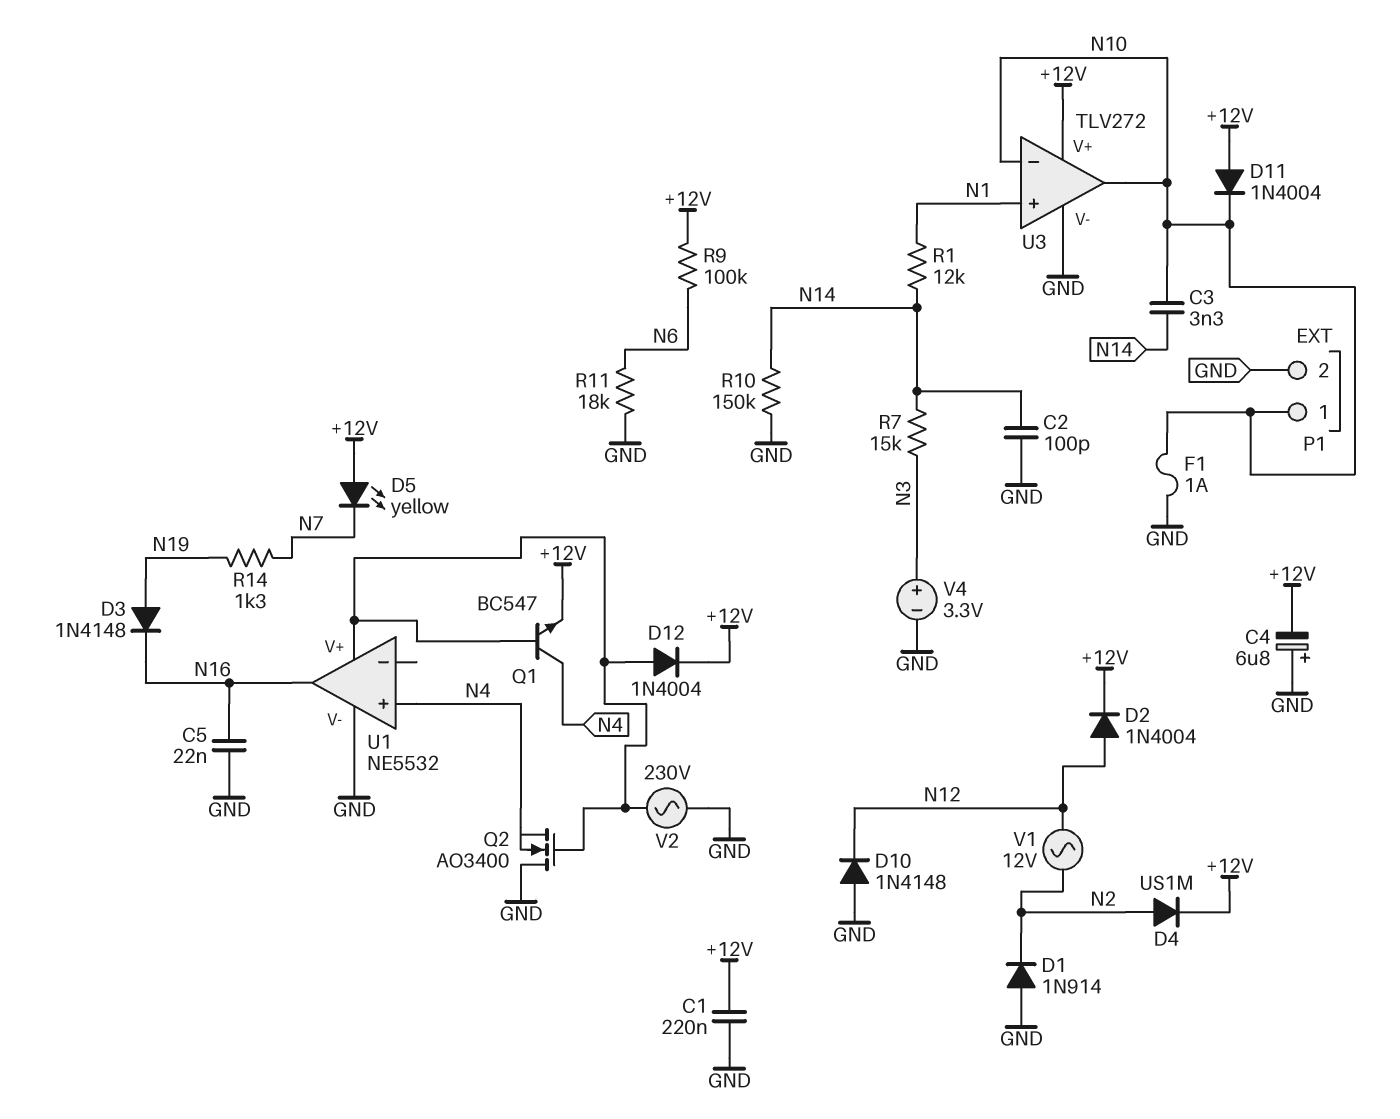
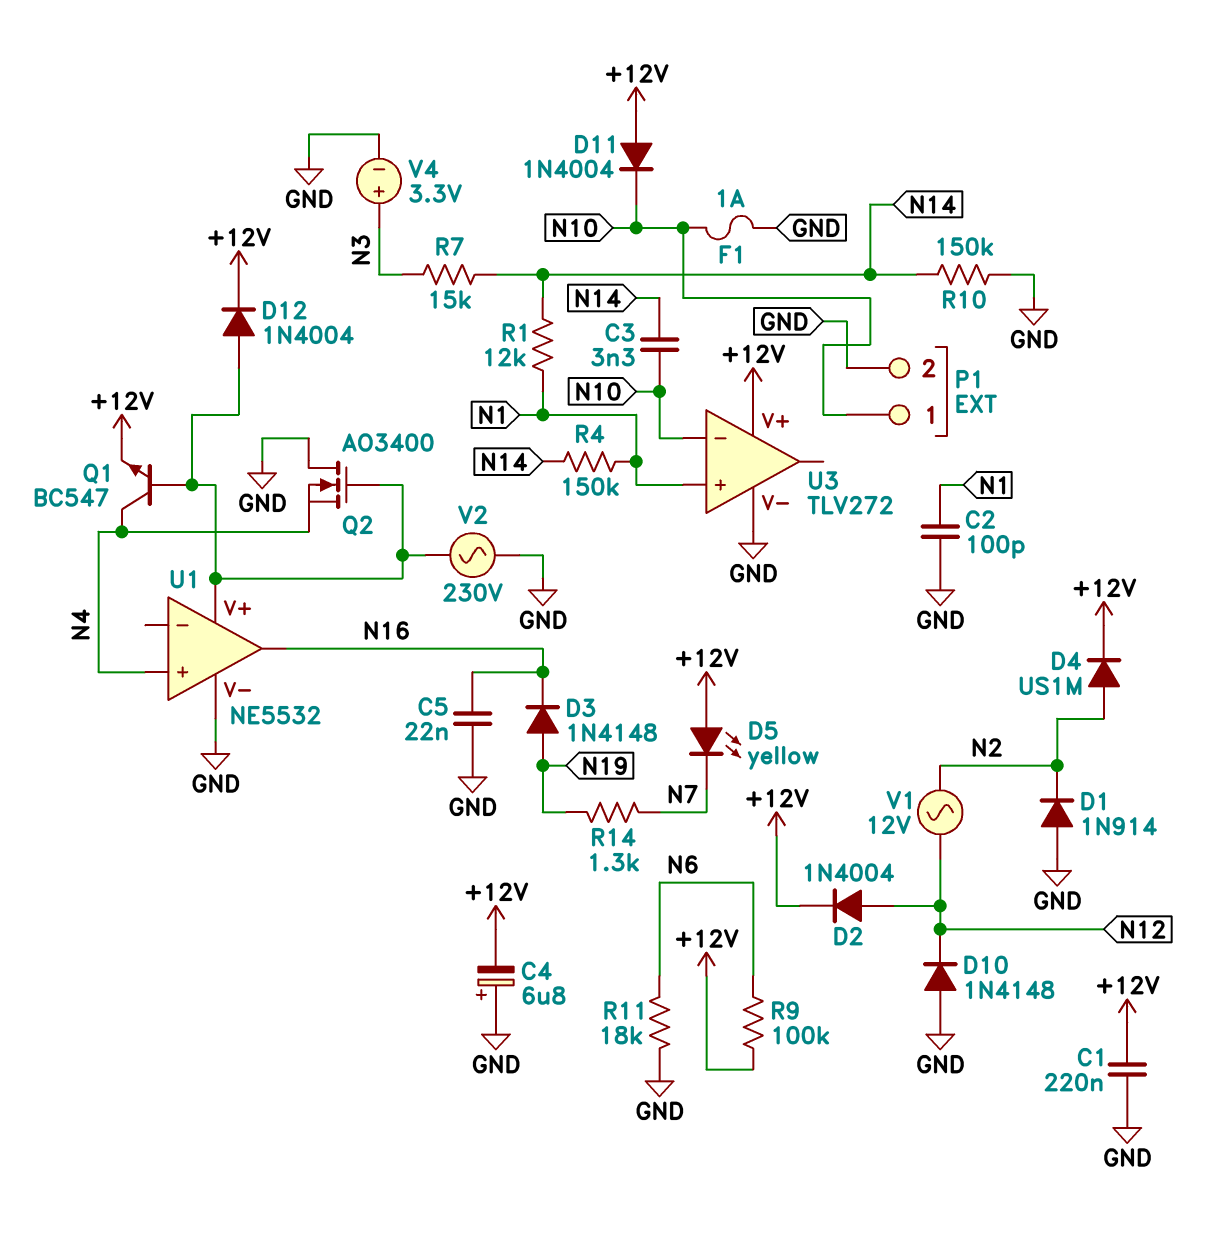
C2: 100pF (GND, N14) -> 100pF (GND, N1)
R4: none -> 150k (N1, N14)
U3 pin out: N10 -> none

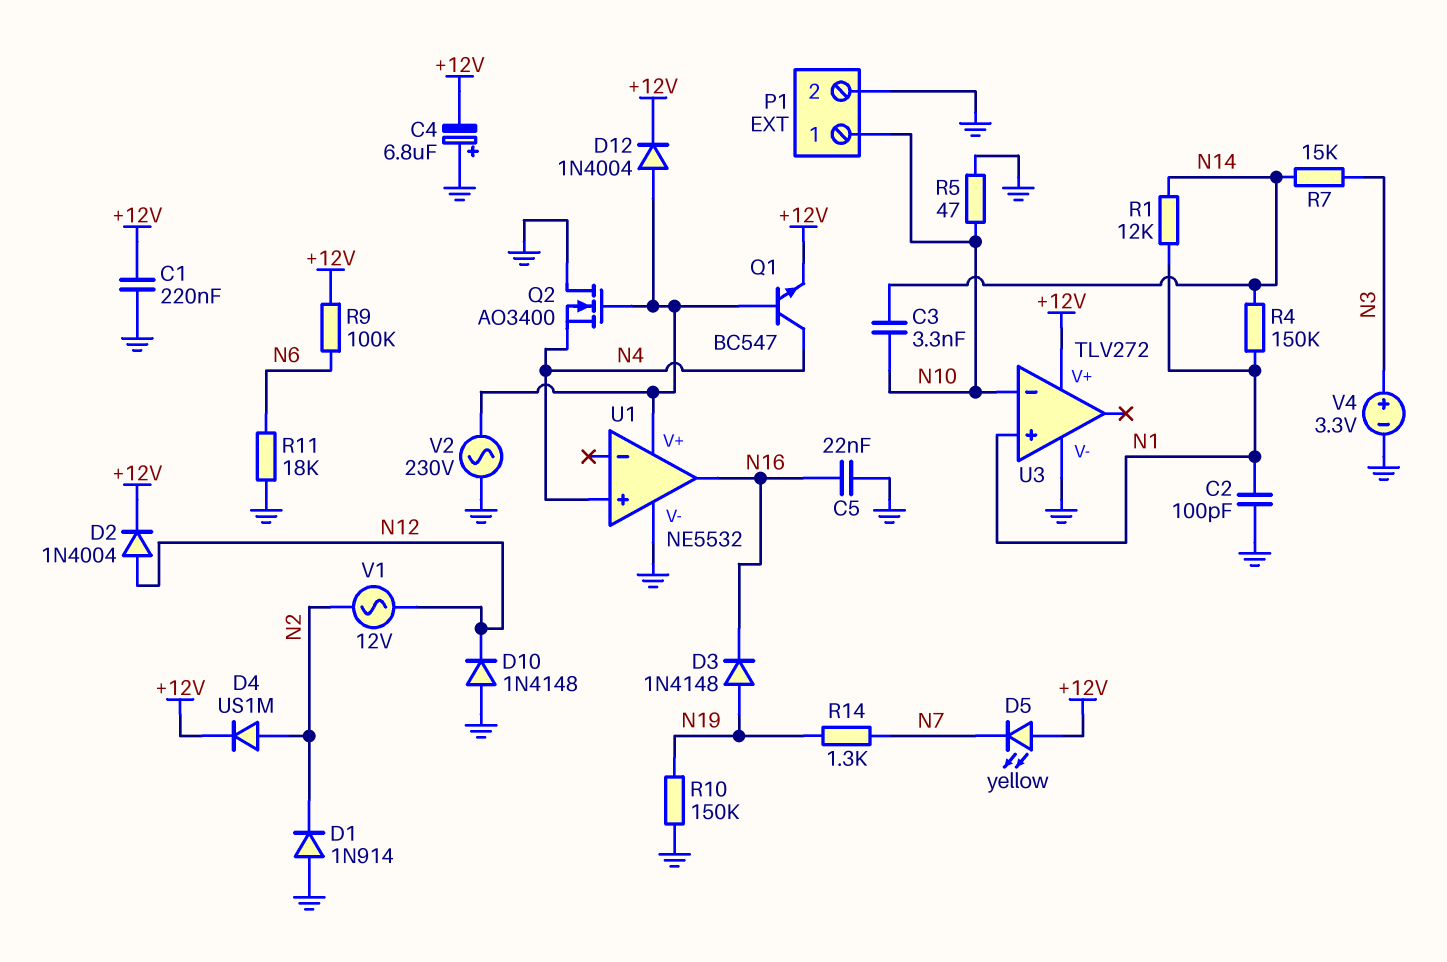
D11: diode 1N4004 (A +12V, K N10) -> none
F1: 1A (GND, N10) -> none
R5: none -> 47 (GND, N10)
R10: 150k (GND, N14) -> 150k (GND, N19)

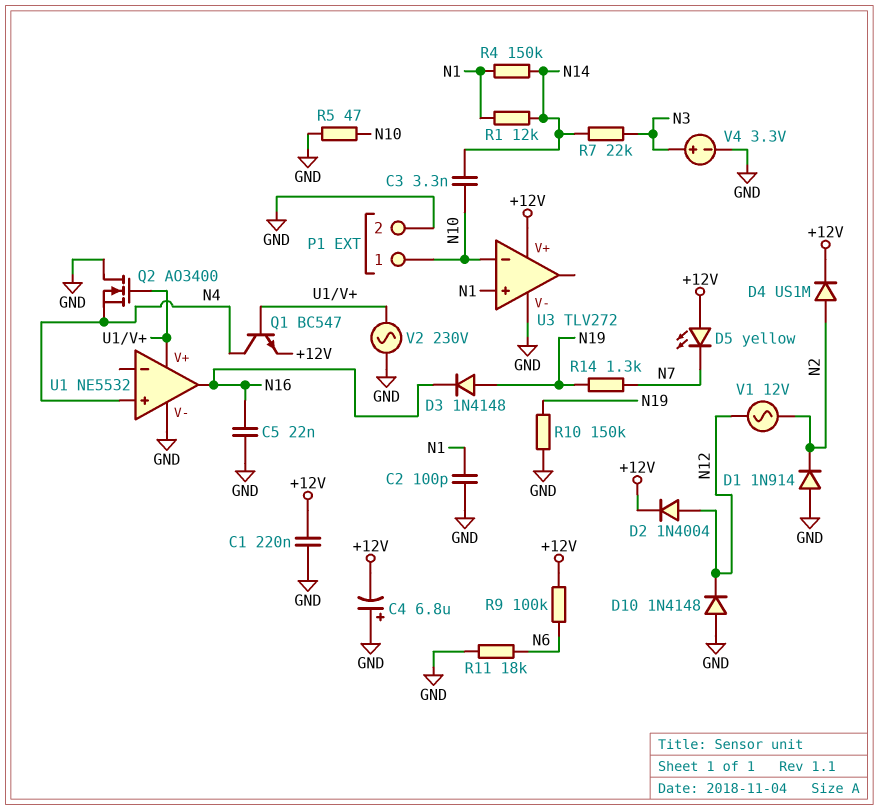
D12: diode 1N4004 (A U1/V+, K +12V) -> none
R7: 15k (N3, N14) -> 22k (N3, N14)

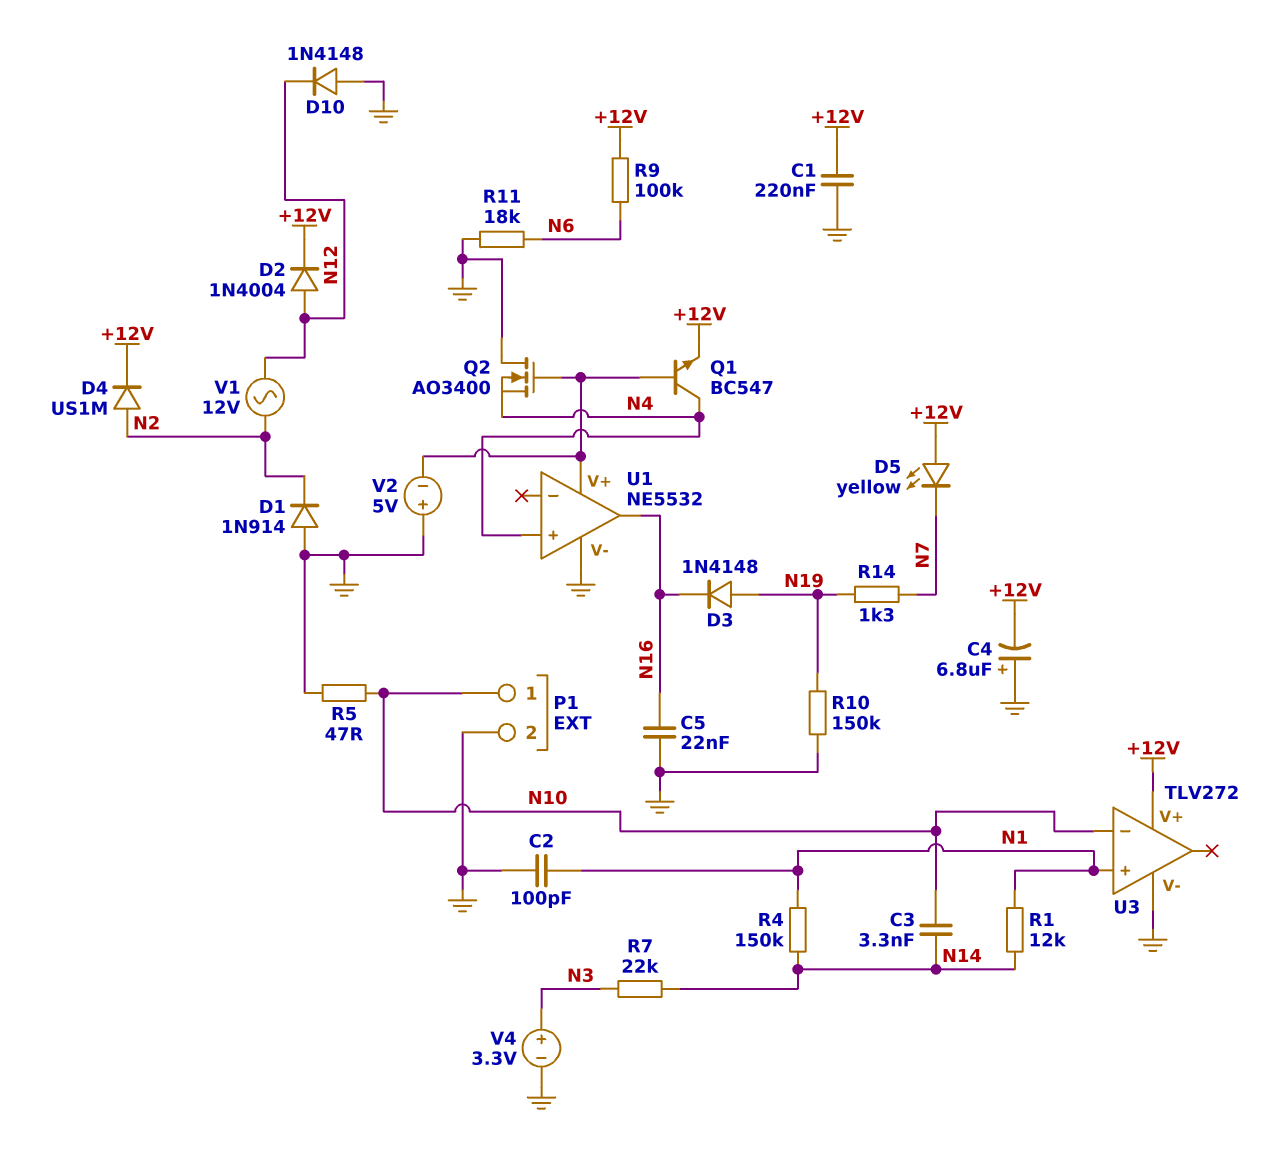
V2: AC 230V (GND, U1/V+) -> 5V (plus GND, minus U1/V+)

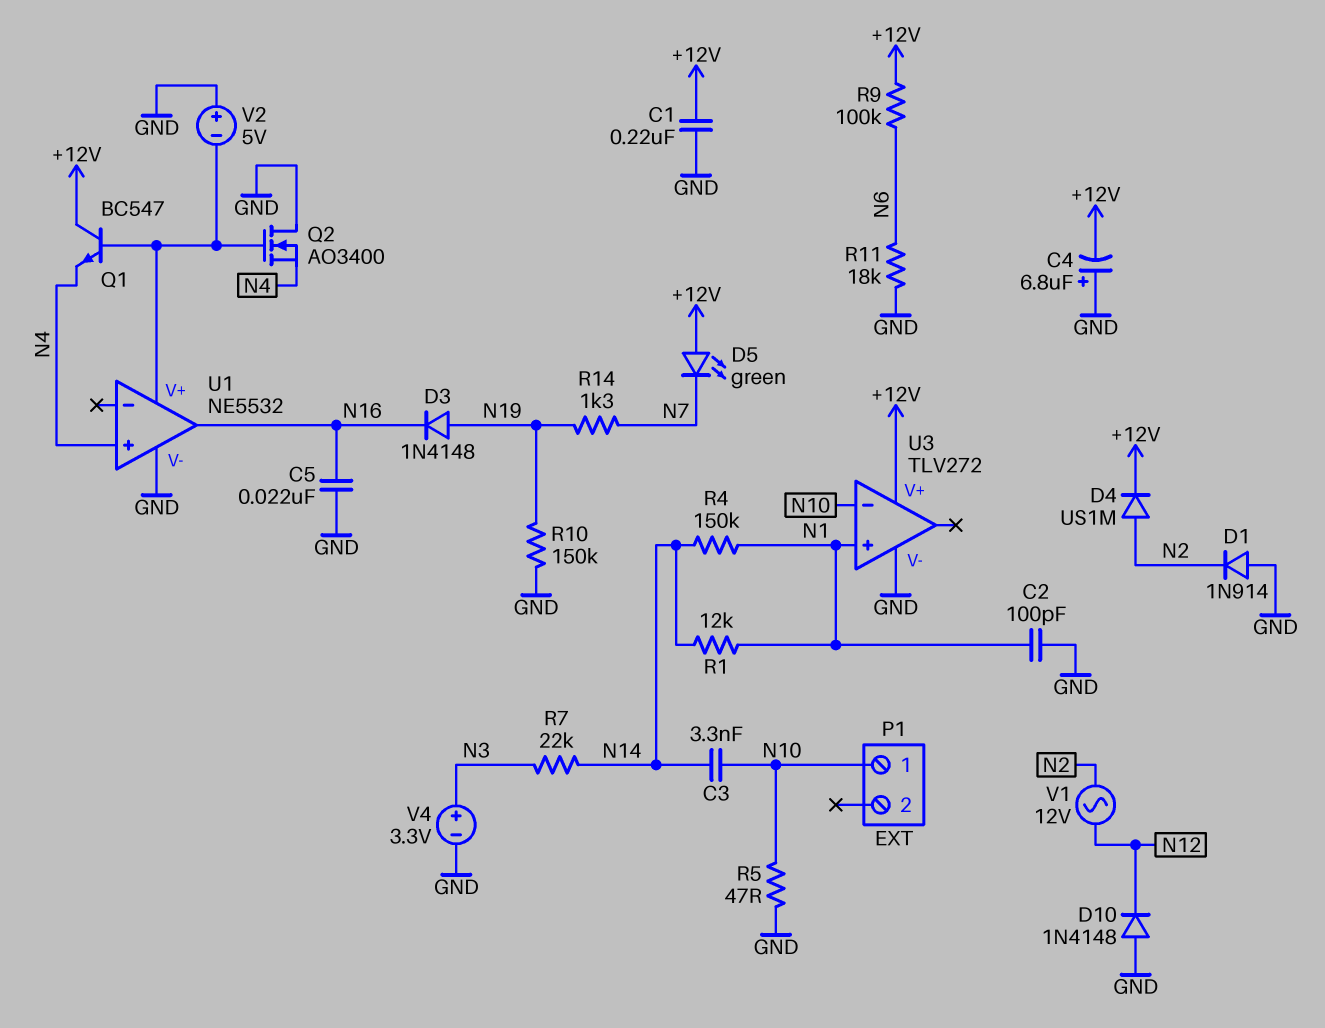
D2: diode 1N4004 (A N12, K +12V) -> none
D5: LED yellow (A +12V, K N7) -> LED green (A +12V, K N7)
P1 pin 2: GND -> none
Q1: NPN BC547 (B U1/V+, C N4, E +12V) -> NPN BC547 (B U1/V+, C +12V, E N4)

